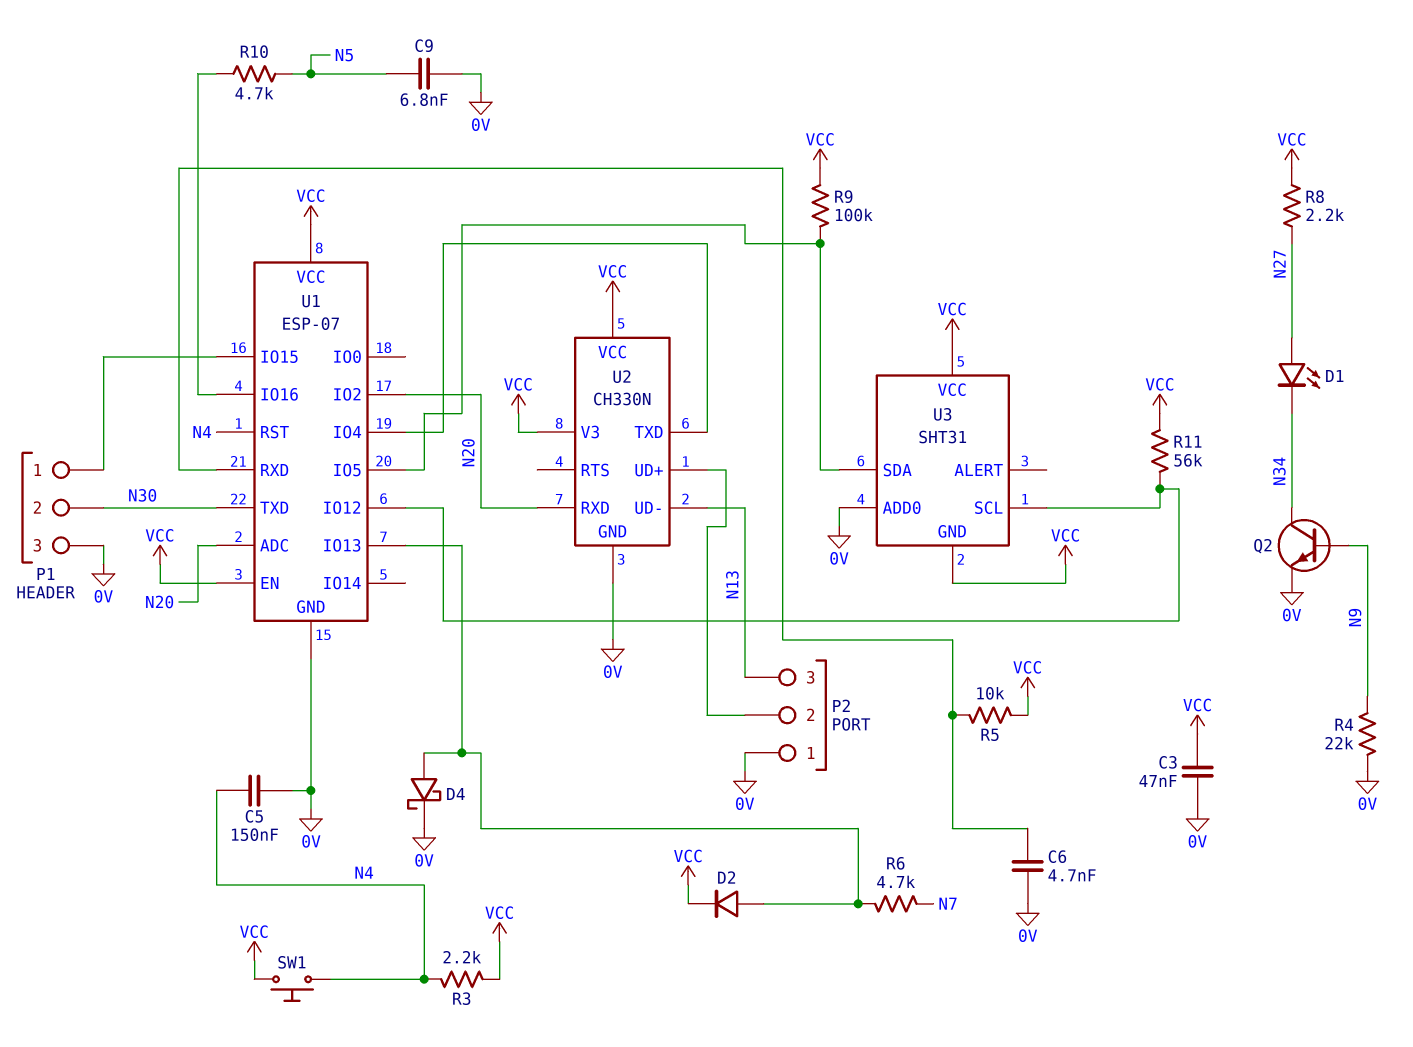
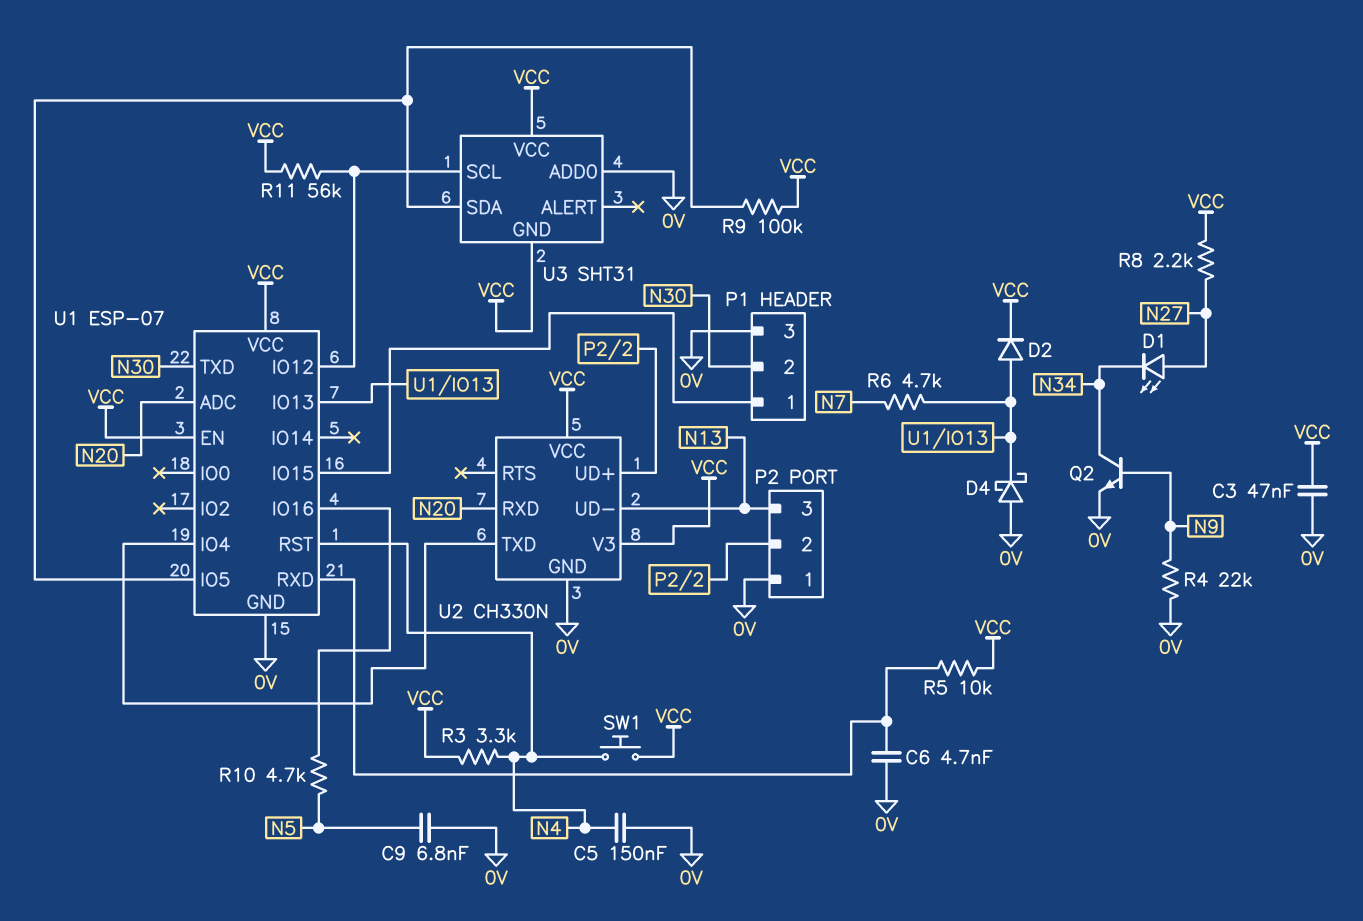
D4: schottky (A U1/IO13, K 0V) -> schottky (A 0V, K U1/IO13)
R3: 2.2k (N4, VCC) -> 3.3k (N4, VCC)
U1 pin IO2: N20 -> none

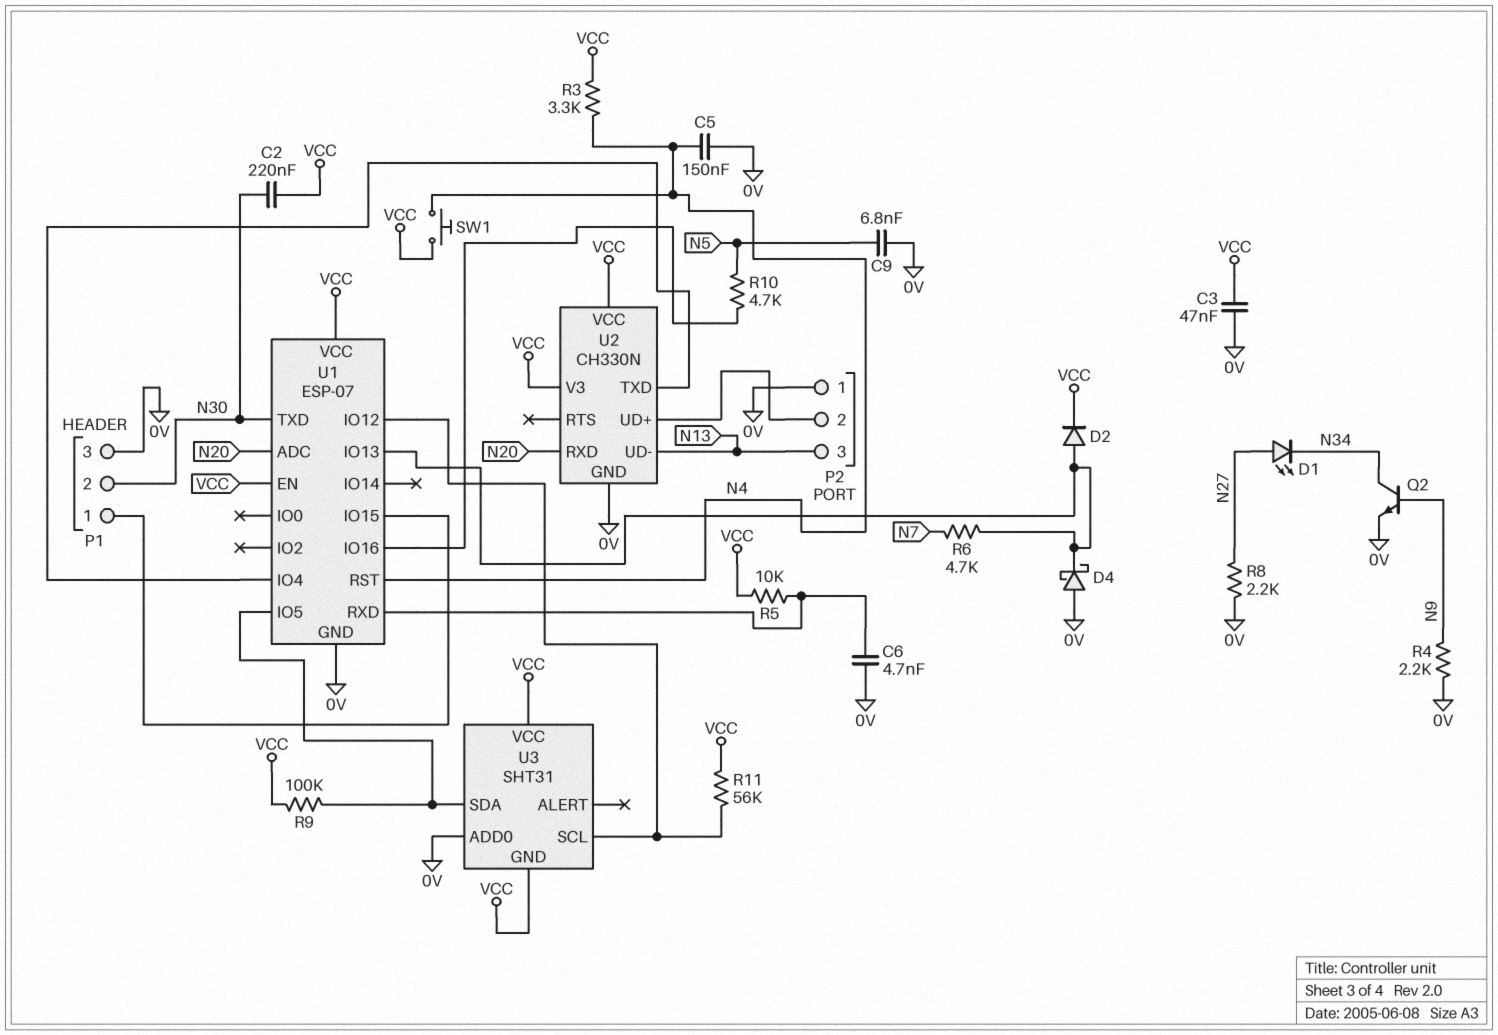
C2: none -> 220nF (N30, VCC)
R4: 22k (0V, N9) -> 2.2k (0V, N9)
R8: 2.2k (N27, VCC) -> 2.2k (0V, N27)

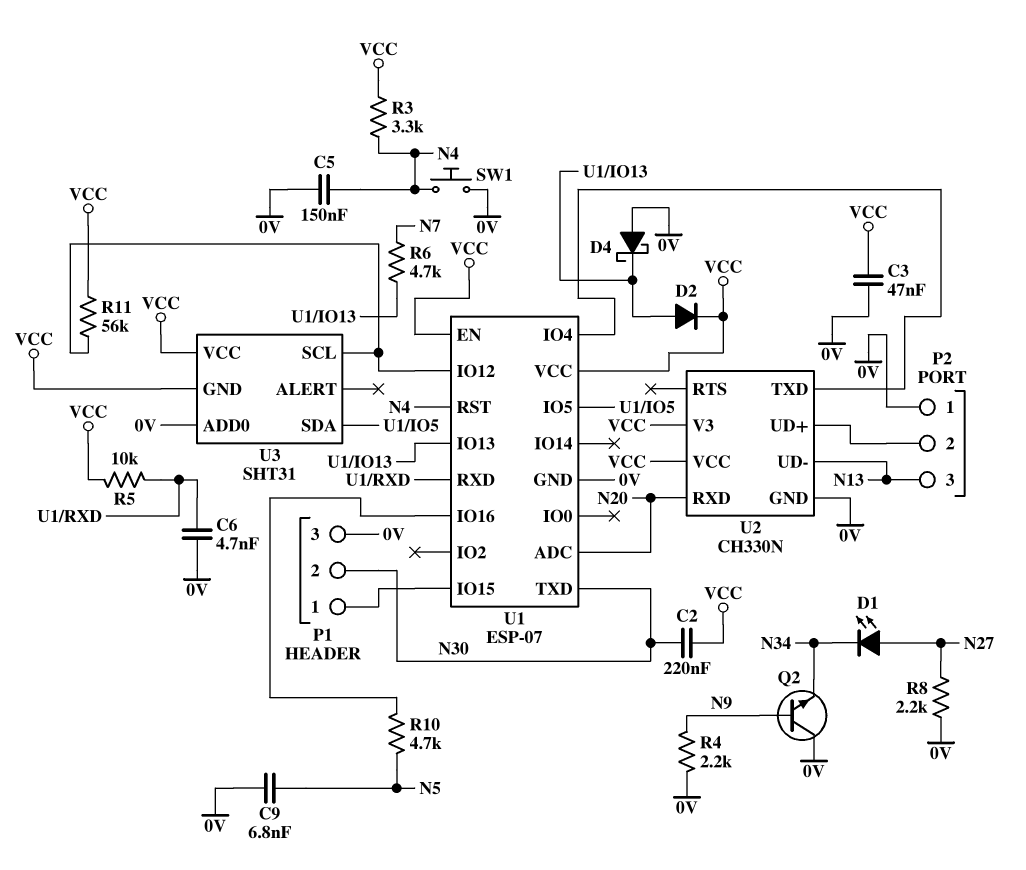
Q2: NPN (B N9, C N34, E 0V) -> NPN (B N9, C 0V, E N34)
R9: 100k (U1/IO5, VCC) -> none
SW1: button (N4, VCC) -> button (0V, N4)

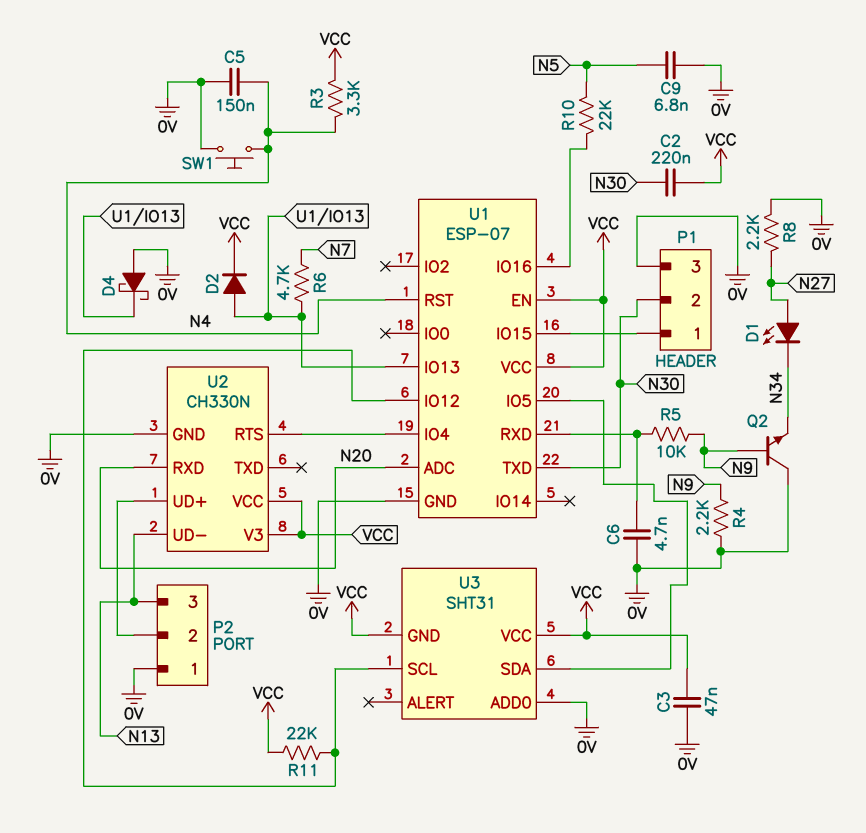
R5: 10k (U1/RXD, VCC) -> 10k (N9, U1/RXD)
R10: 4.7k (N5, U1/IO16) -> 22k (N5, U1/IO16)
R11: 56k (U1/IO12, VCC) -> 22k (U1/IO12, VCC)
U2 pin RTS: none -> U1/IO4
U2 pin TXD: U1/IO4 -> none

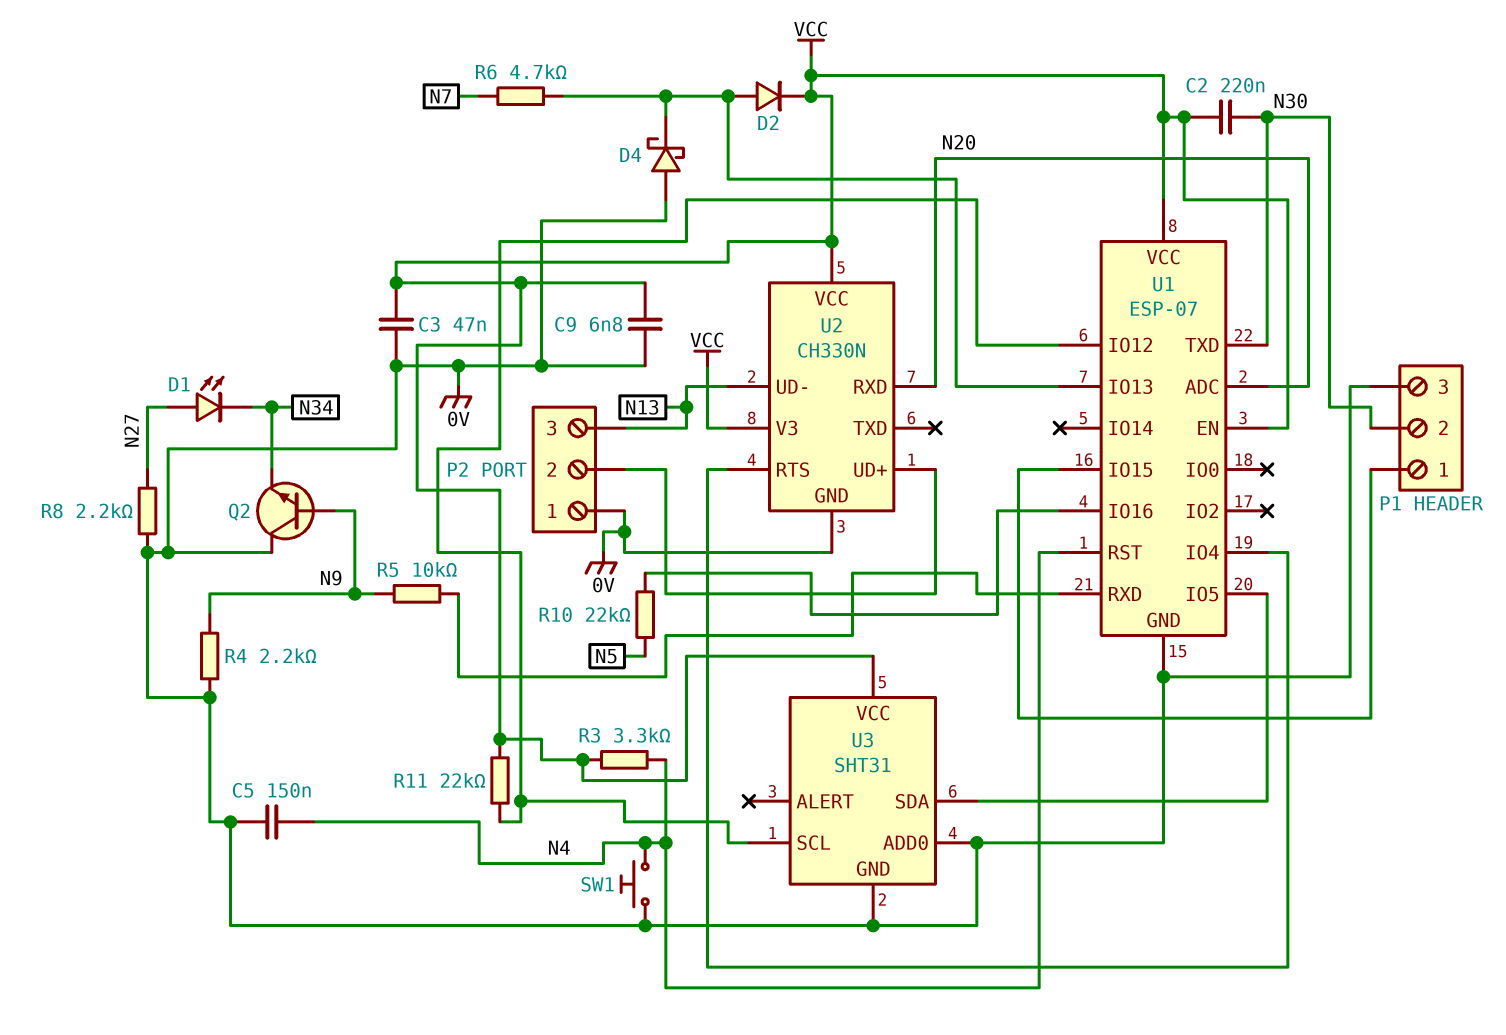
C6: 4.7nF (0V, U1/RXD) -> none
C9: 6.8nF (0V, N5) -> 6.8nF (0V, VCC)
U3 pin GND: VCC -> 0V

